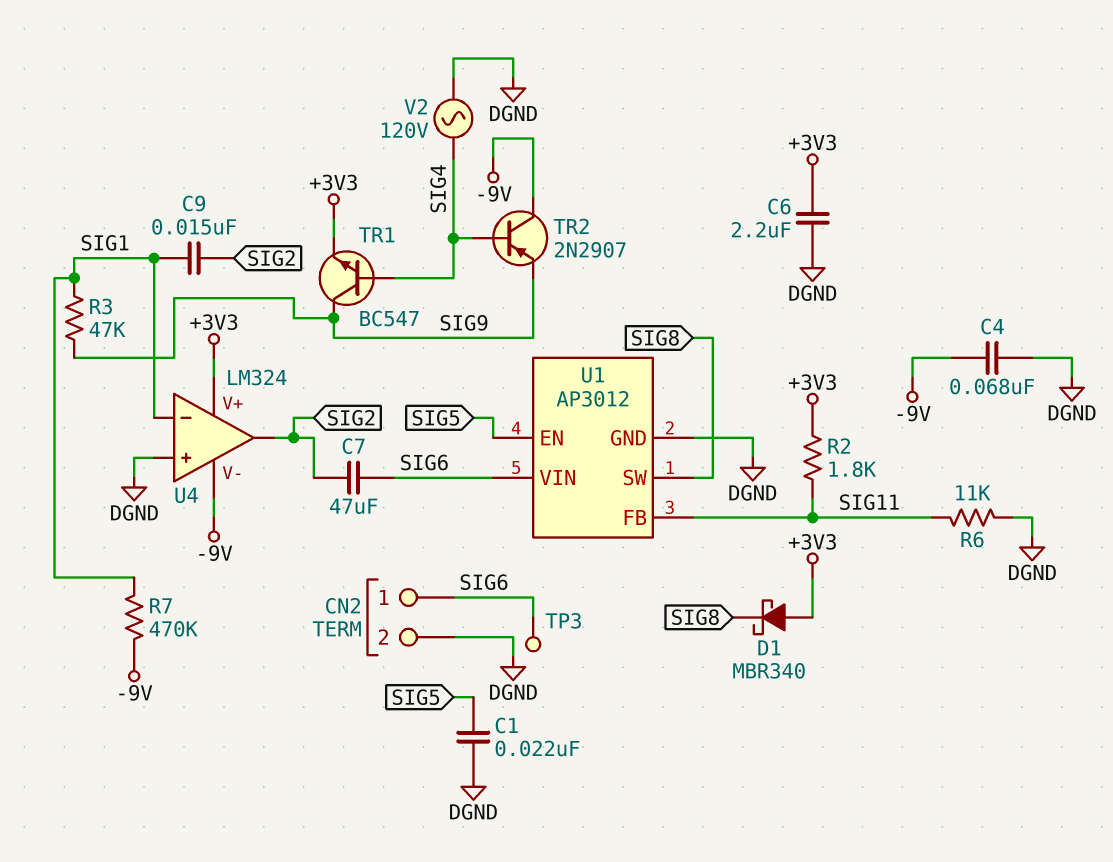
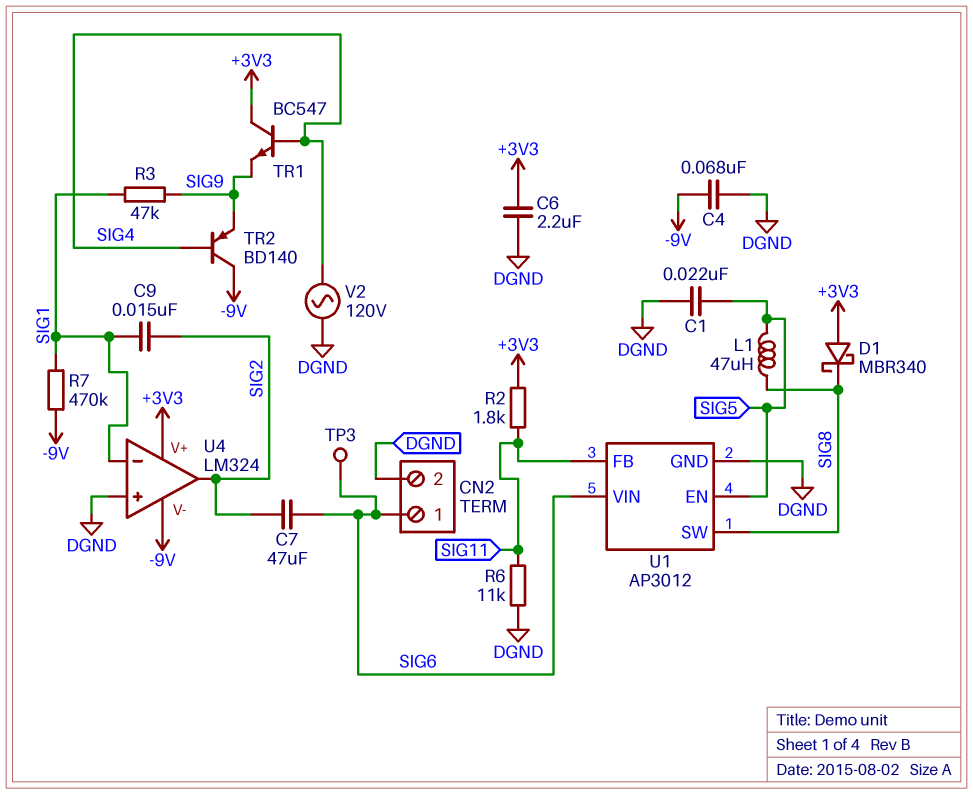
L1: none -> 47uH (SIG5, SIG8)
TR1: NPN BC547 (B SIG4, C SIG9, E +3V3) -> NPN BC547 (B SIG4, C +3V3, E SIG9)
TR2: PNP 2N2907 (B SIG4, C -9V, E SIG9) -> PNP BD140 (B SIG4, C -9V, E SIG9)

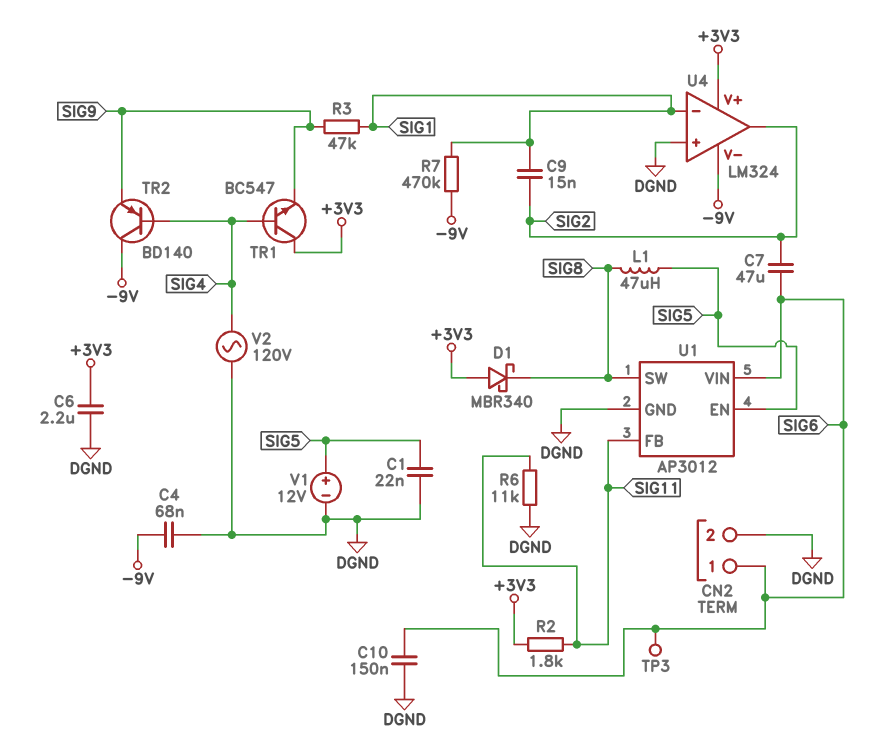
C10: none -> 150nF (DGND, SIG6)
V1: none -> 12V (plus SIG5, minus DGND)

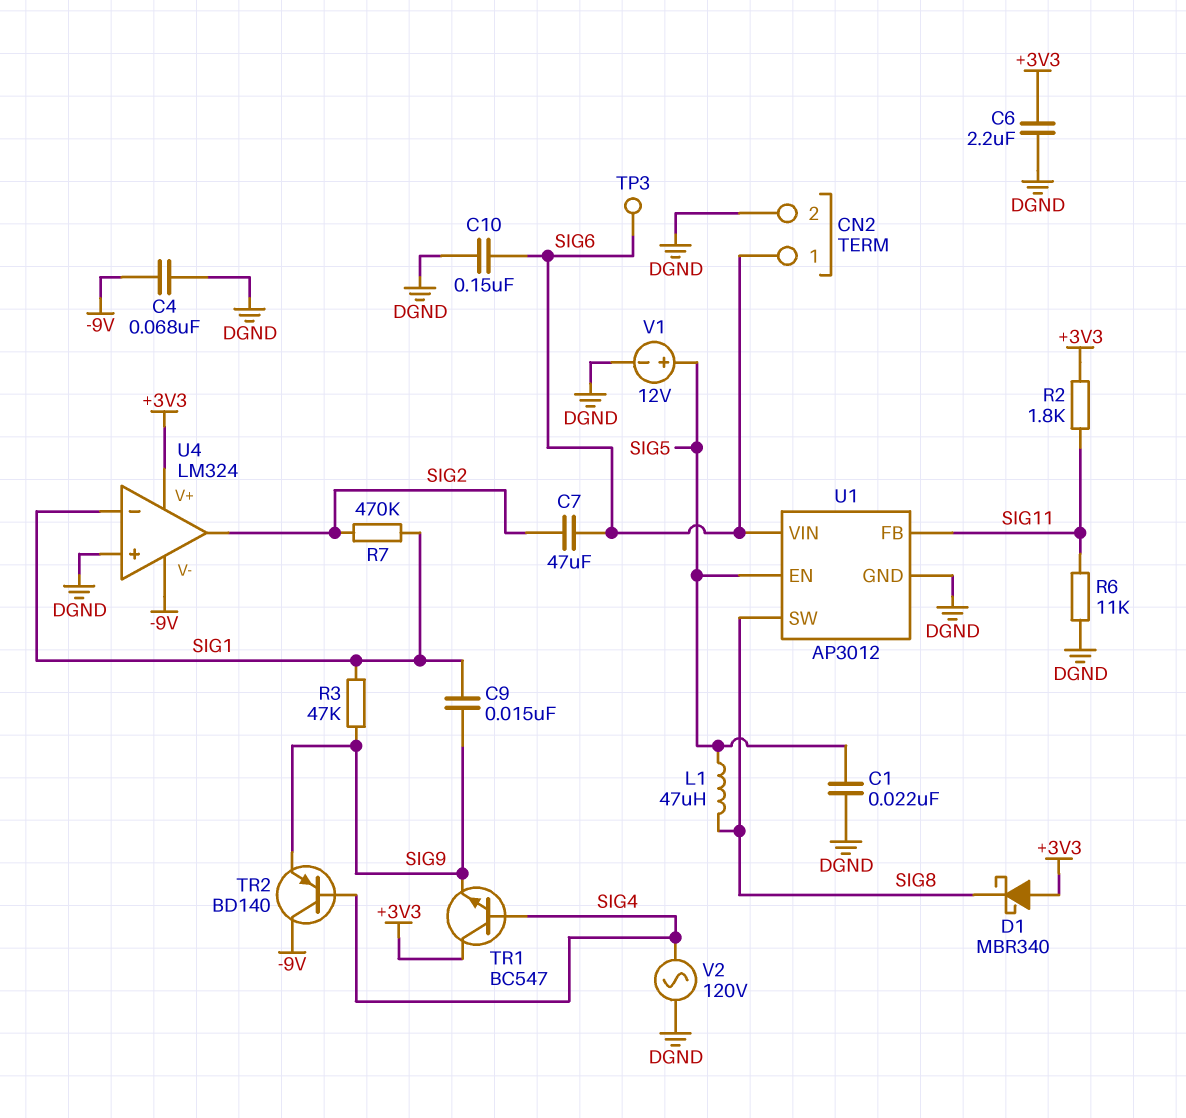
C9: 15nF (SIG1, SIG2) -> 15nF (SIG1, SIG9)
R7: 470k (-9V, SIG1) -> 470k (SIG1, SIG2)

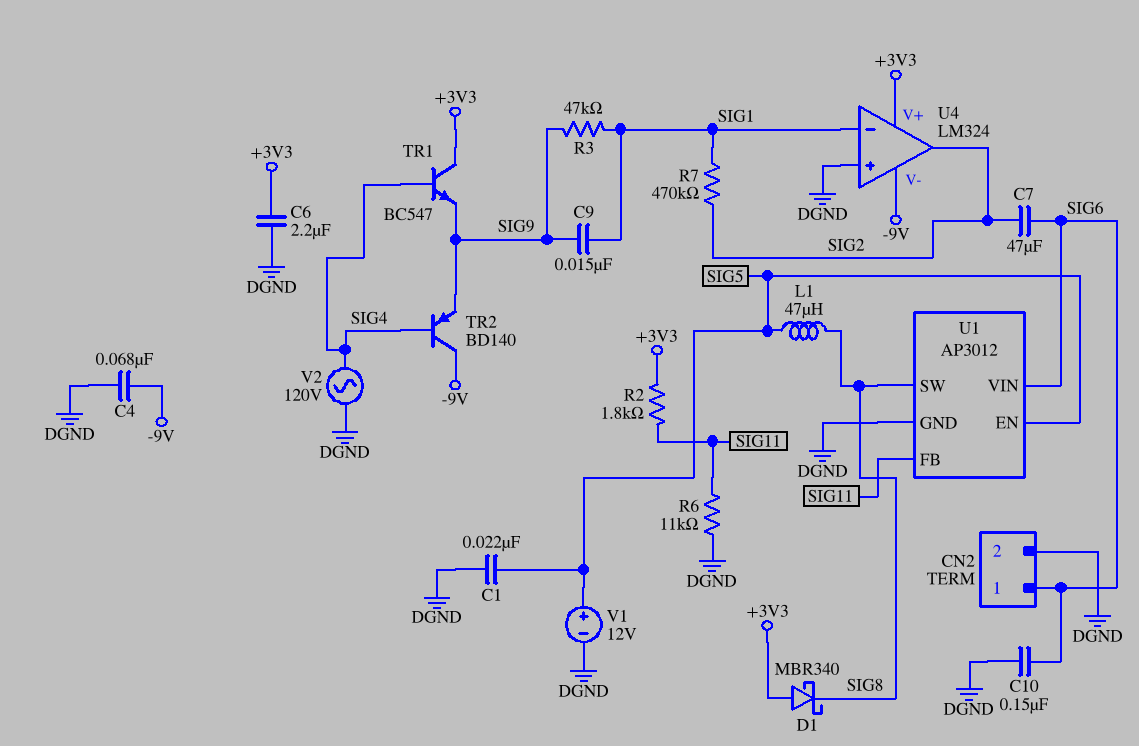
TP3: test point (SIG6) -> none

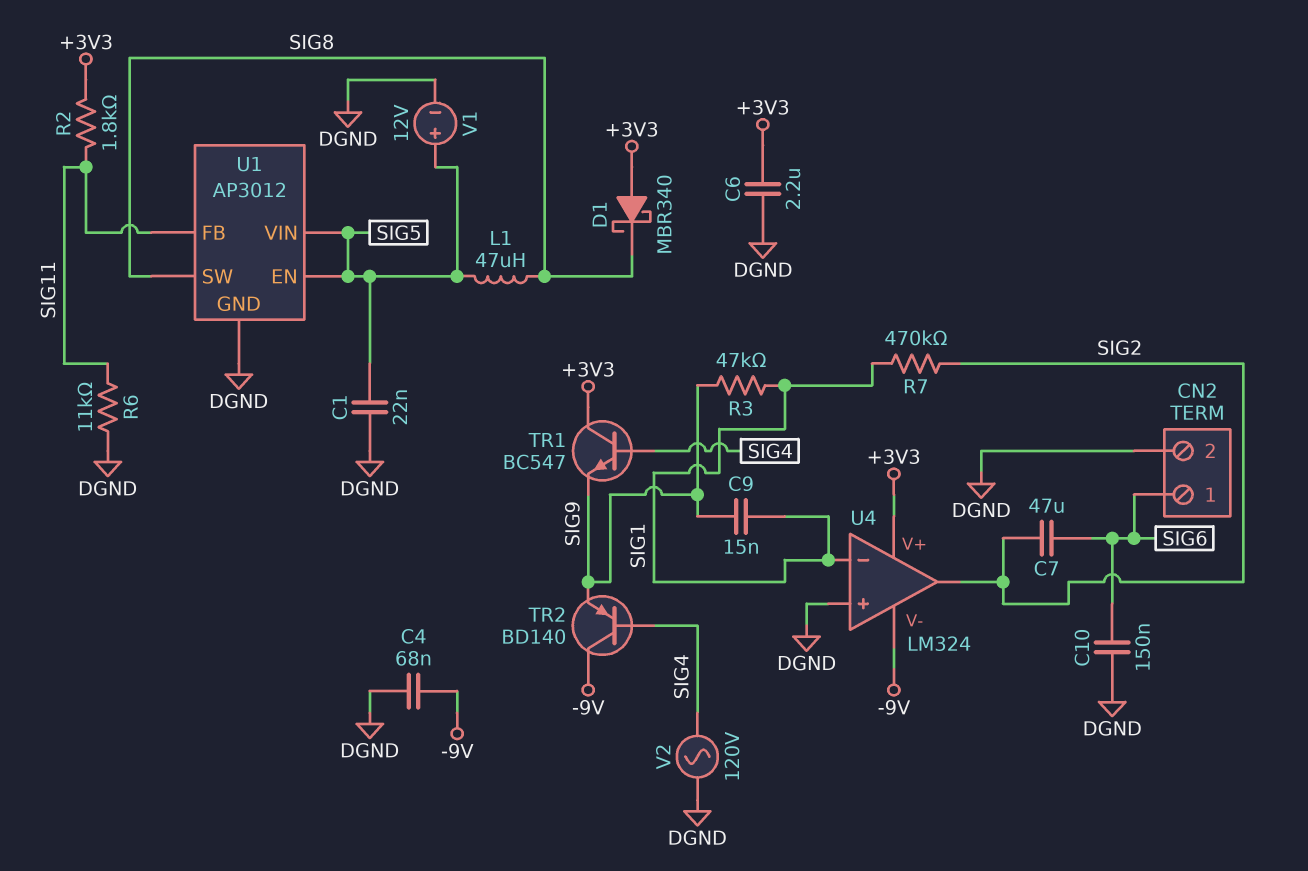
U1 pin VIN: SIG6 -> SIG5

